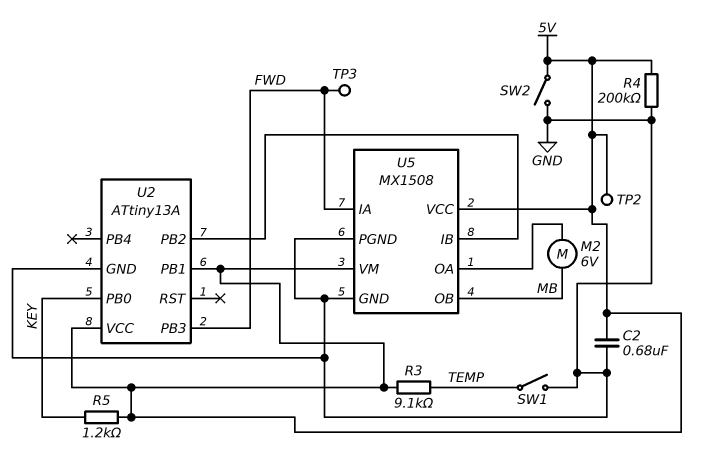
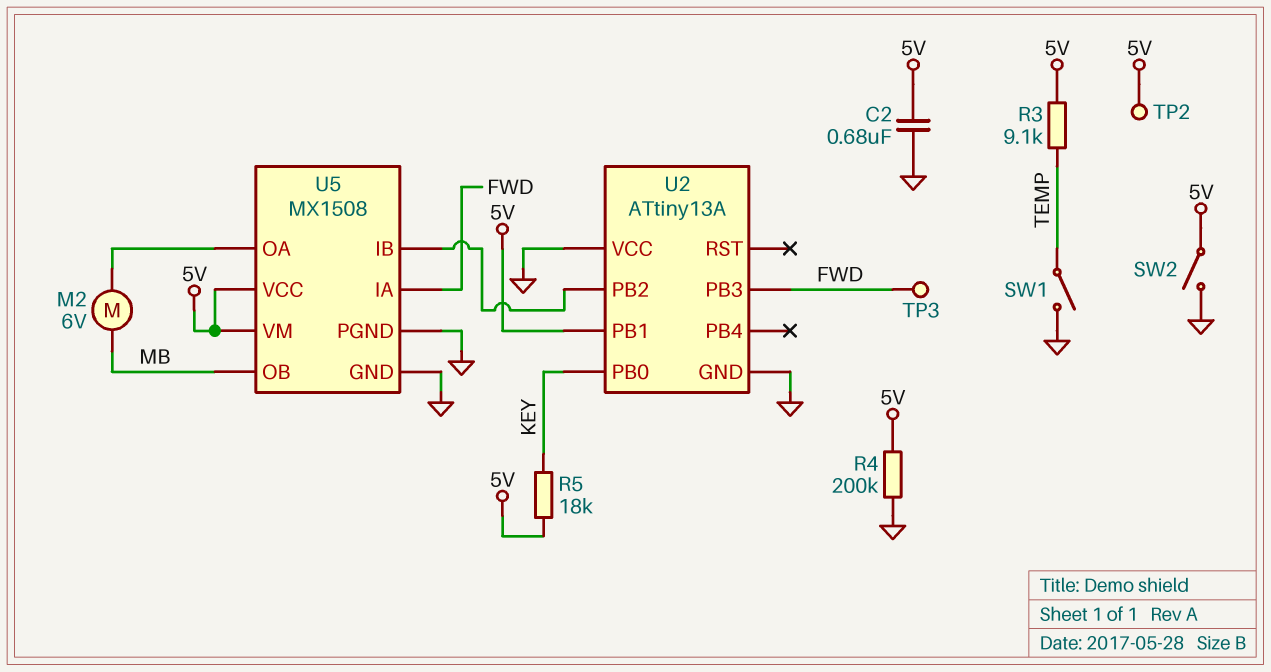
R5: 1.2k (5V, KEY) -> 18k (5V, KEY)
U2 pin VCC: 5V -> GND

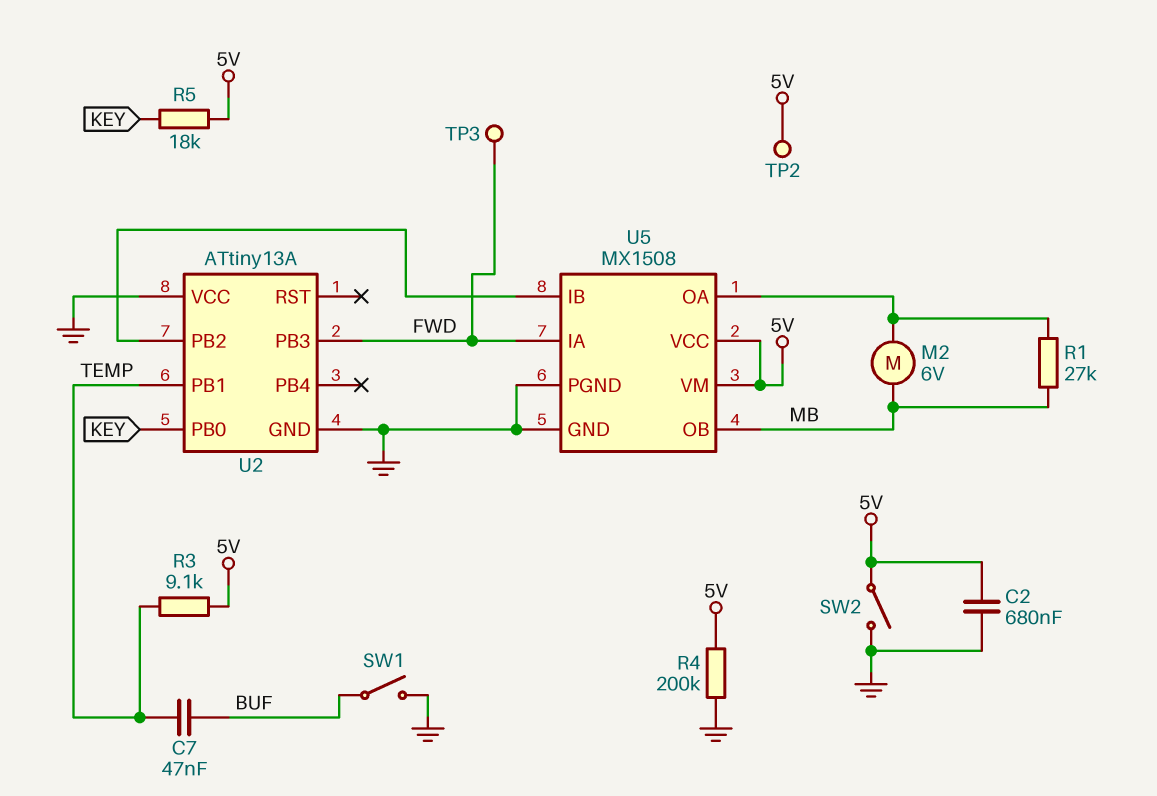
C7: none -> 47nF (BUF, TEMP)
R1: none -> 27k (MB, U5/OA)
SW1: switch (GND, TEMP) -> switch (BUF, GND)
U2 pin PB1: 5V -> TEMP

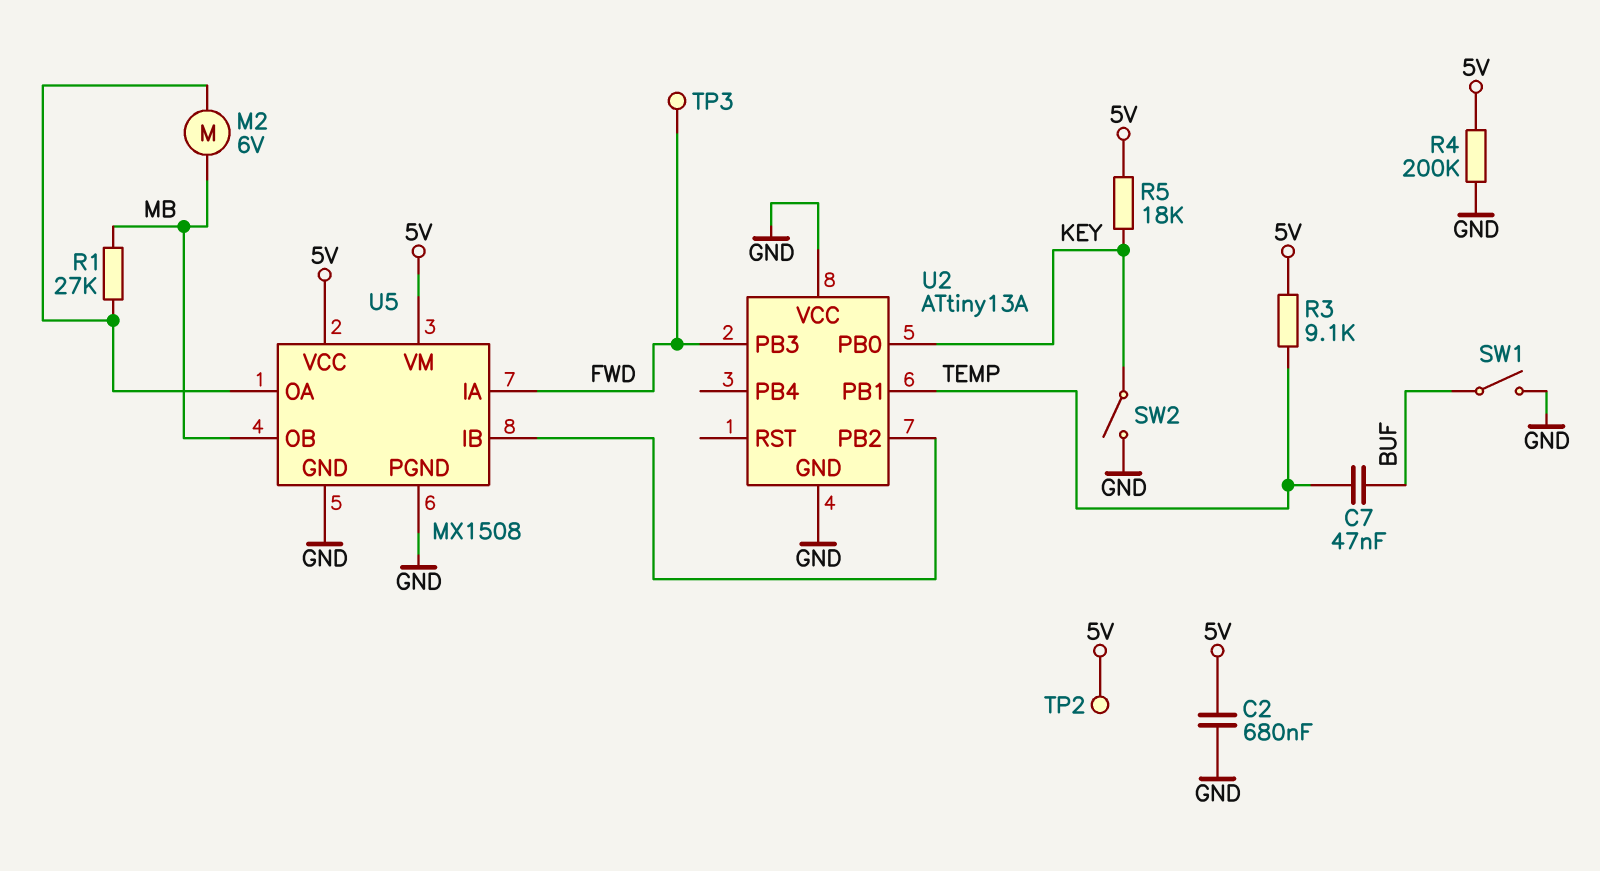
SW2: switch (5V, GND) -> switch (GND, KEY)

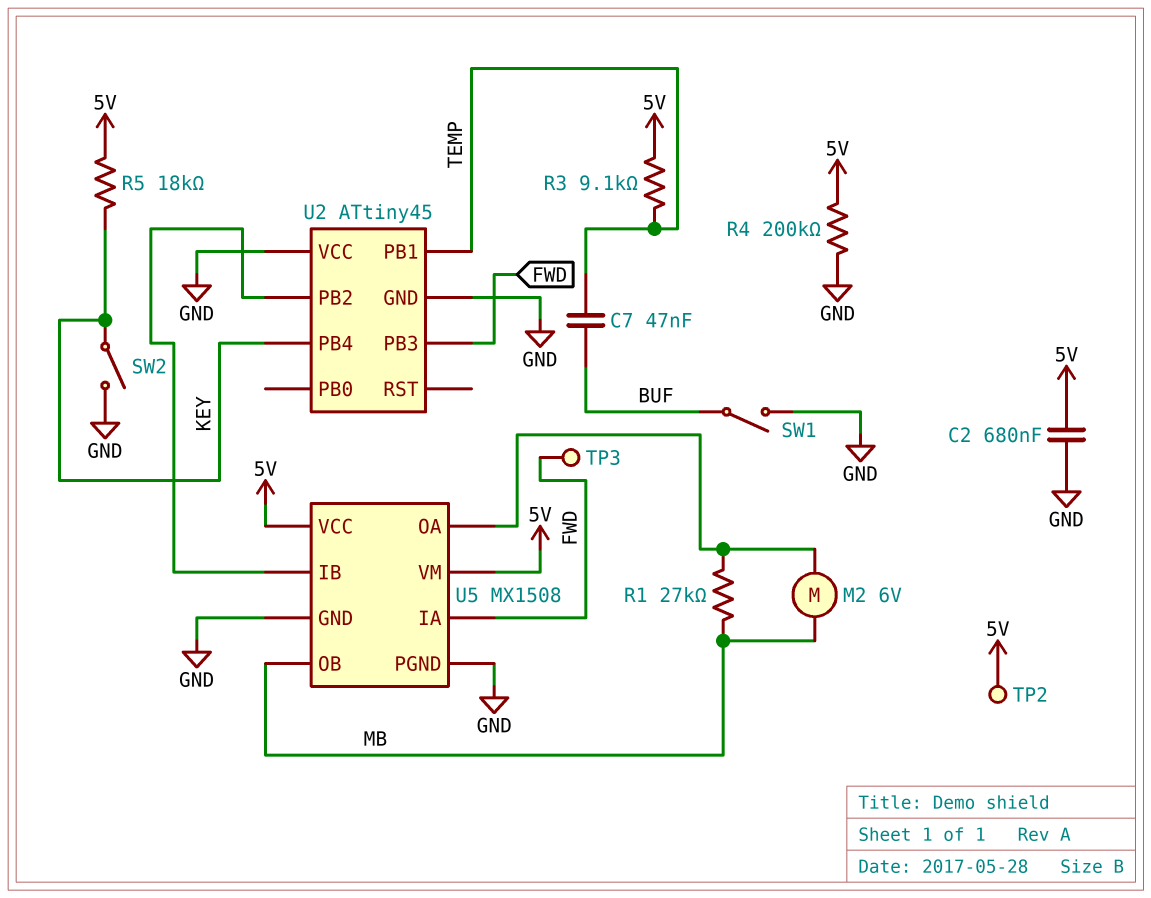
U2: ATtiny13A -> ATtiny45
U2 pin PB0: KEY -> none
U2 pin PB4: none -> KEY

